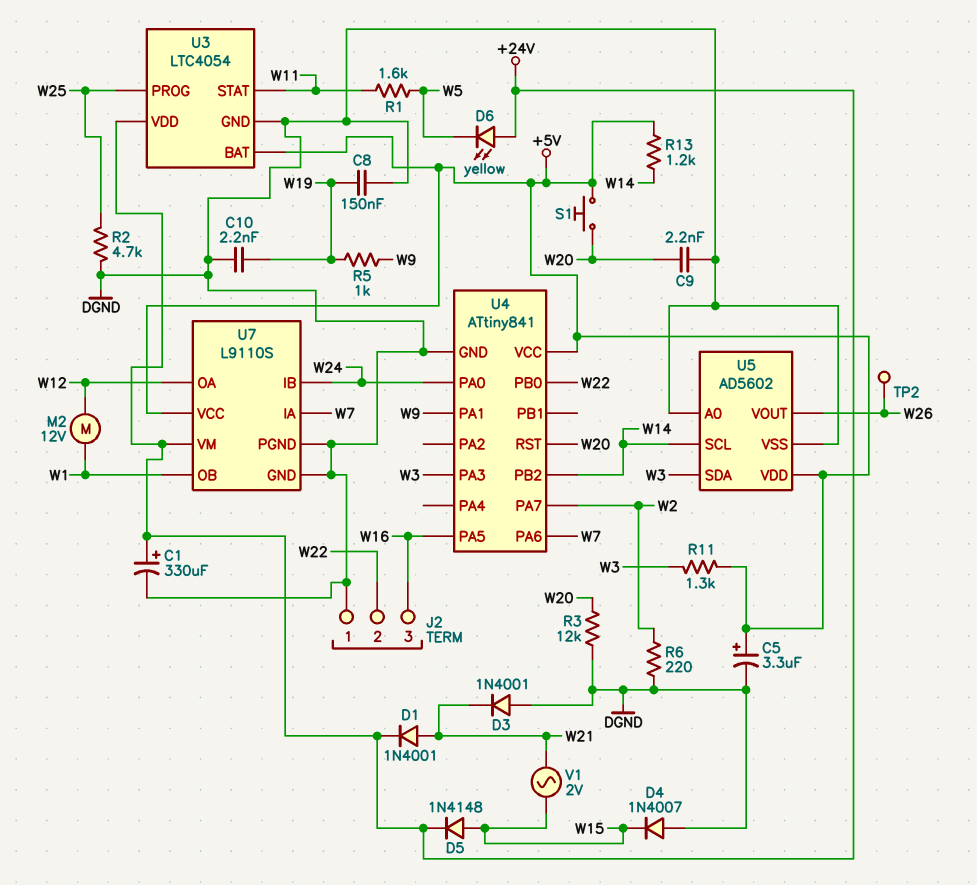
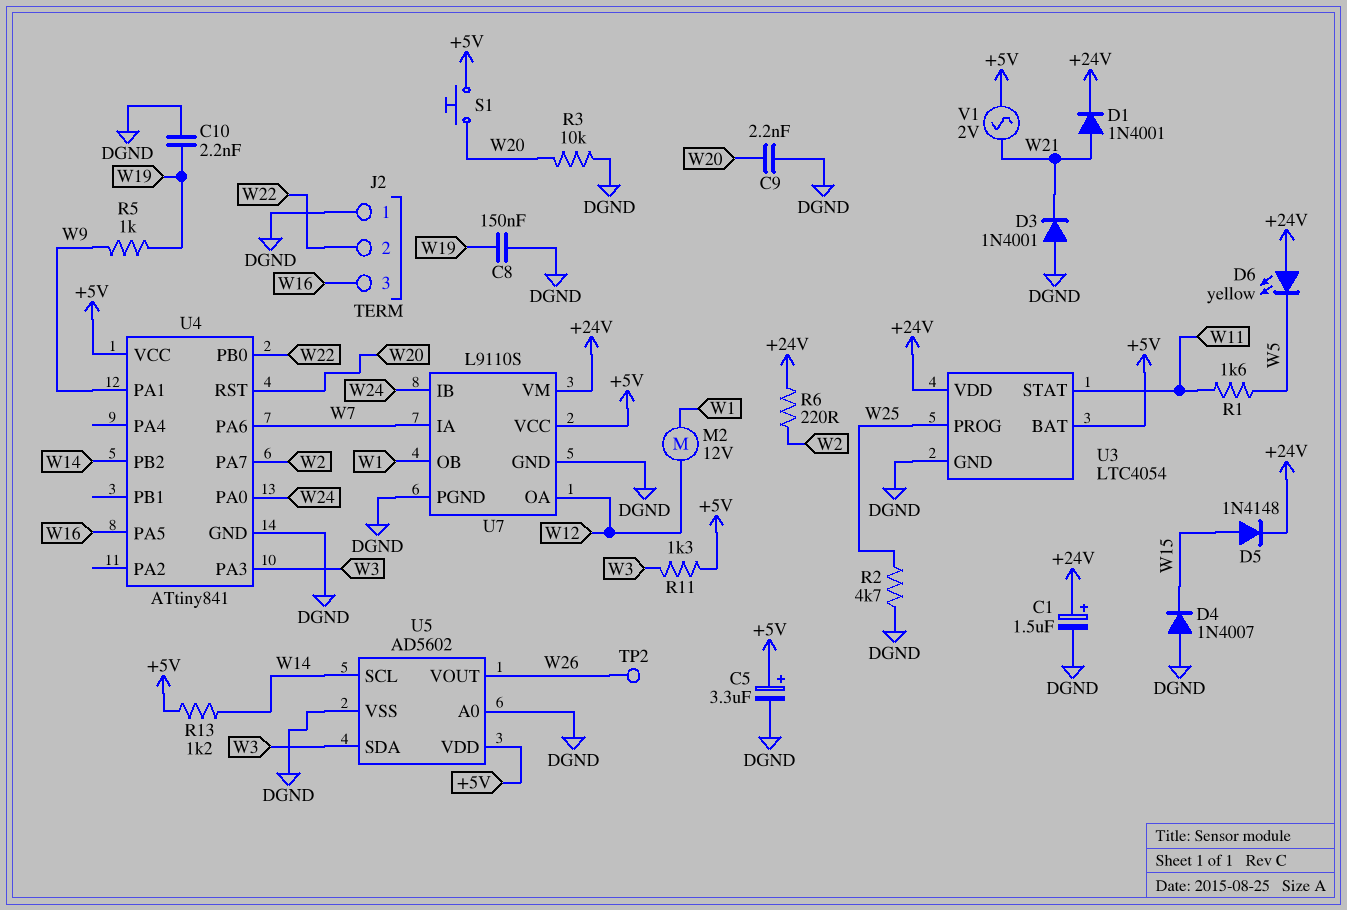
C1: 330uF (plus +24V, minus DGND) -> 1.5uF (plus +24V, minus DGND)
R3: 12k (DGND, W20) -> 10k (DGND, W20)
R6: 220 (DGND, W2) -> 220 (+24V, W2)
V1: AC 2V (W15, W21) -> AC 2V (+5V, W21)

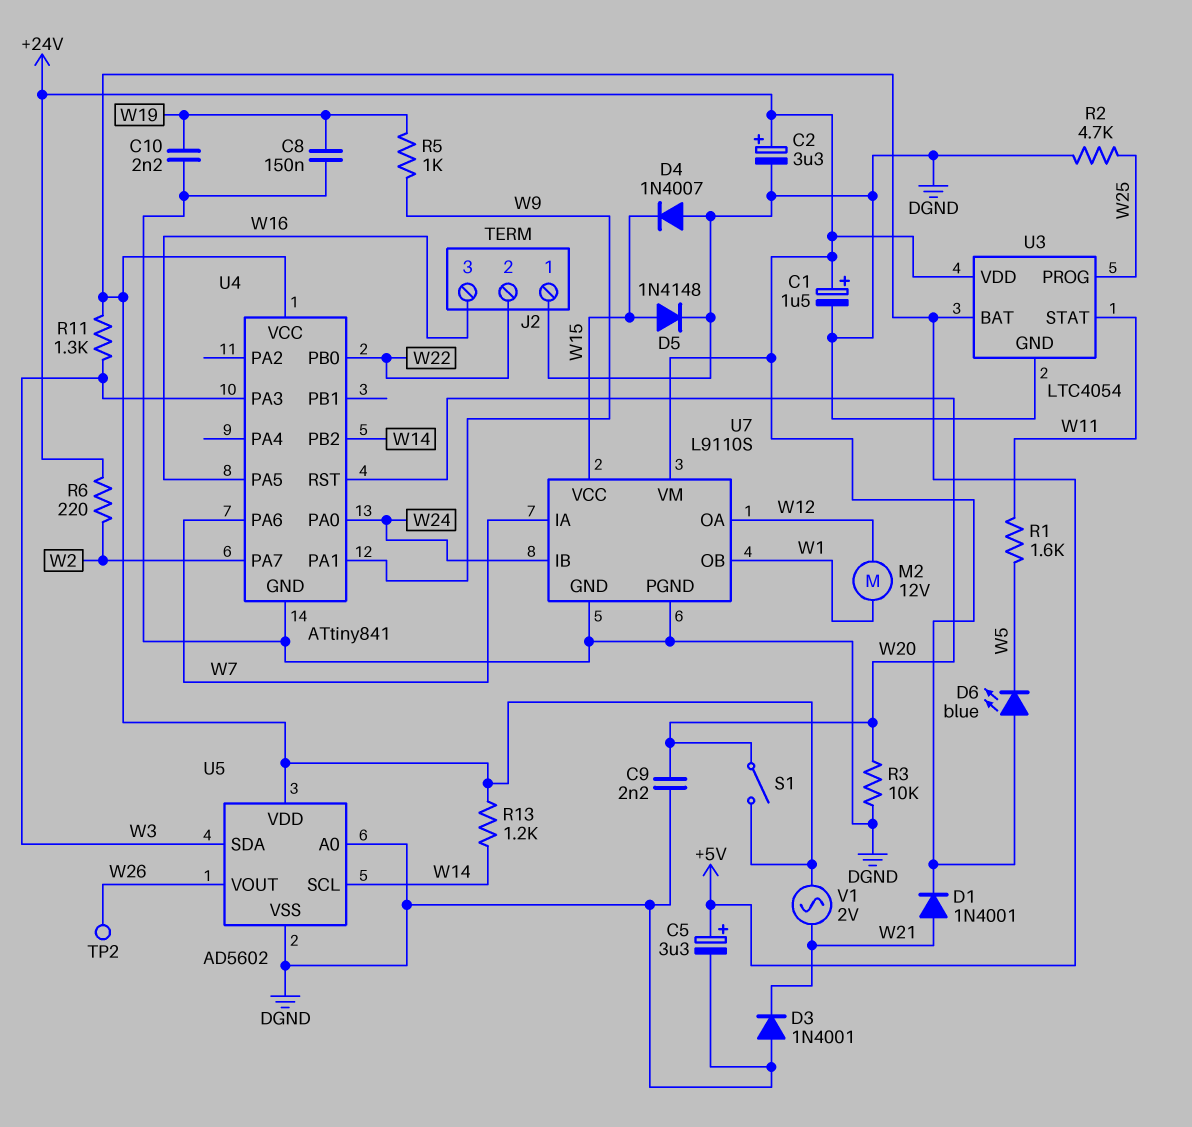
C2: none -> 3.3uF (plus +24V, minus DGND)
D5: diode 1N4148 (A W15, K +24V) -> diode 1N4148 (A W15, K DGND)
D6: LED yellow (A +24V, K W5) -> LED blue (A +24V, K W5)
S1: button (+5V, W20) -> switch (+5V, W20)
U7 pin VCC: +5V -> W15

